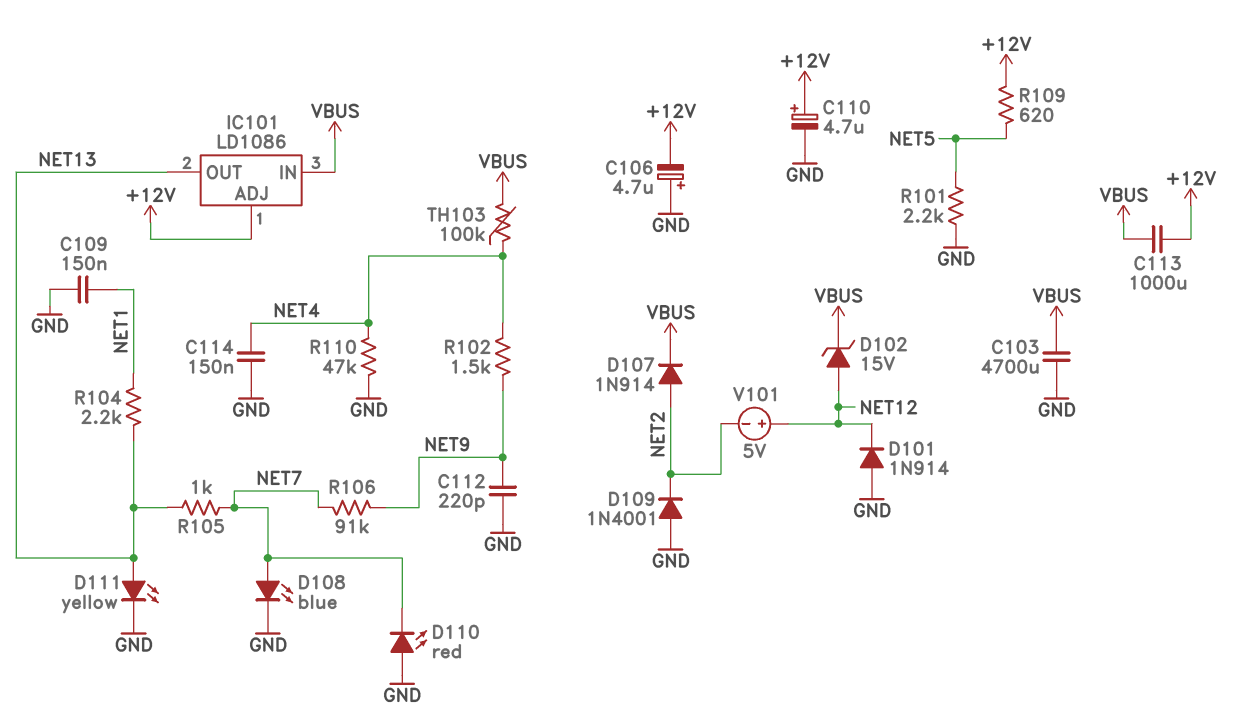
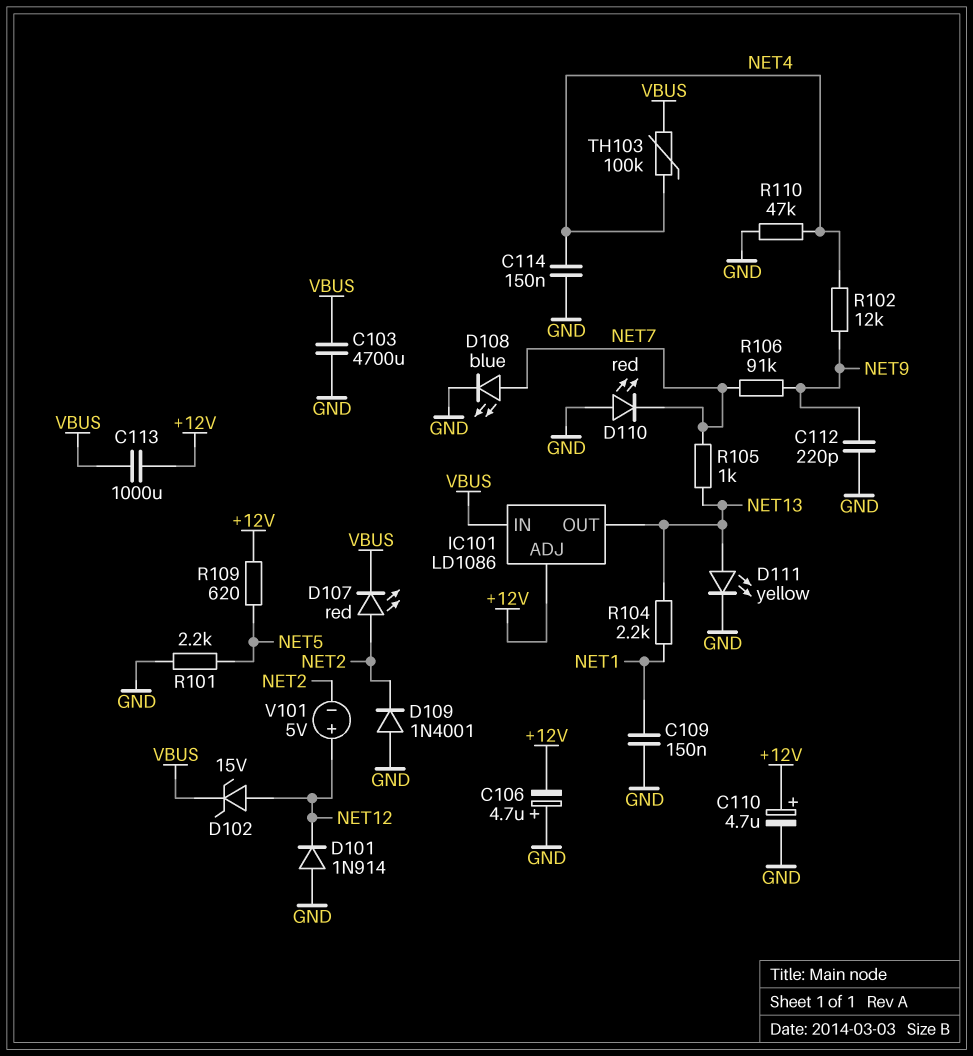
D107: diode 1N914 (A NET2, K VBUS) -> LED red (A NET2, K VBUS)
R102: 1.5k (NET4, NET9) -> 12k (NET4, NET9)

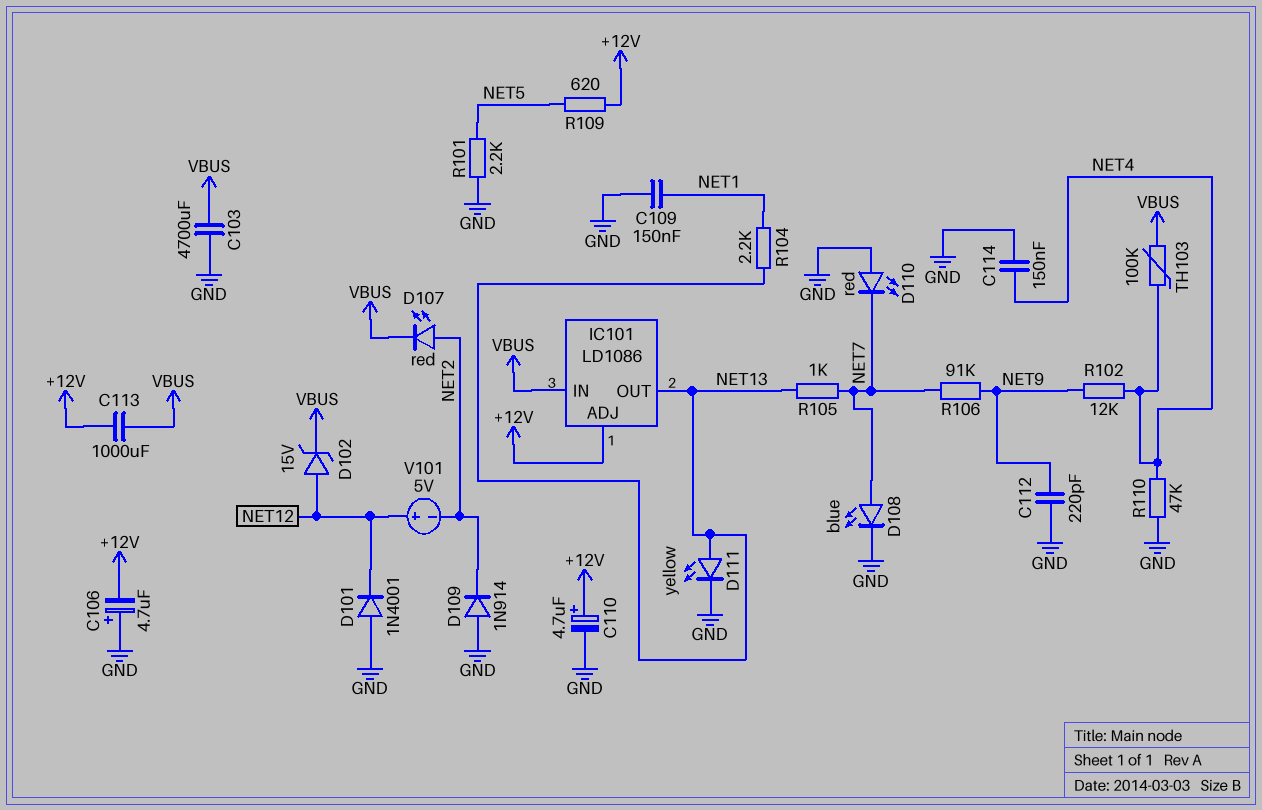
D101: diode 1N914 (A GND, K NET12) -> diode 1N4001 (A GND, K NET12)
D109: diode 1N4001 (A GND, K NET2) -> diode 1N914 (A GND, K NET2)

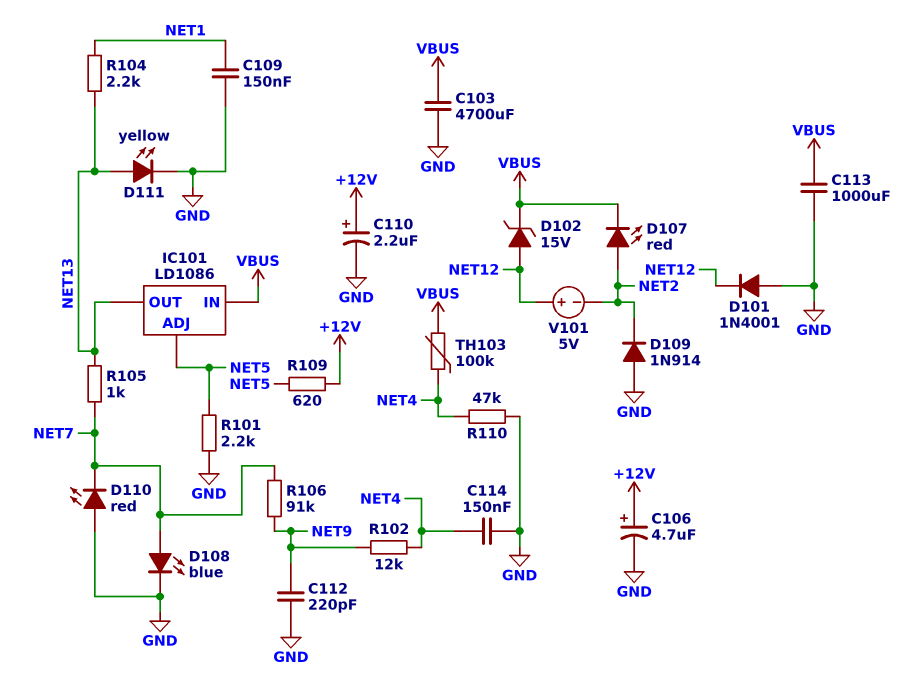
C106: 4.7uF (plus GND, minus +12V) -> 4.7uF (plus +12V, minus GND)
C110: 4.7uF (plus +12V, minus GND) -> 2.2uF (plus +12V, minus GND)
C113: 1000uF (+12V, VBUS) -> 1000uF (GND, VBUS)
IC101 pin ADJ: +12V -> NET5

